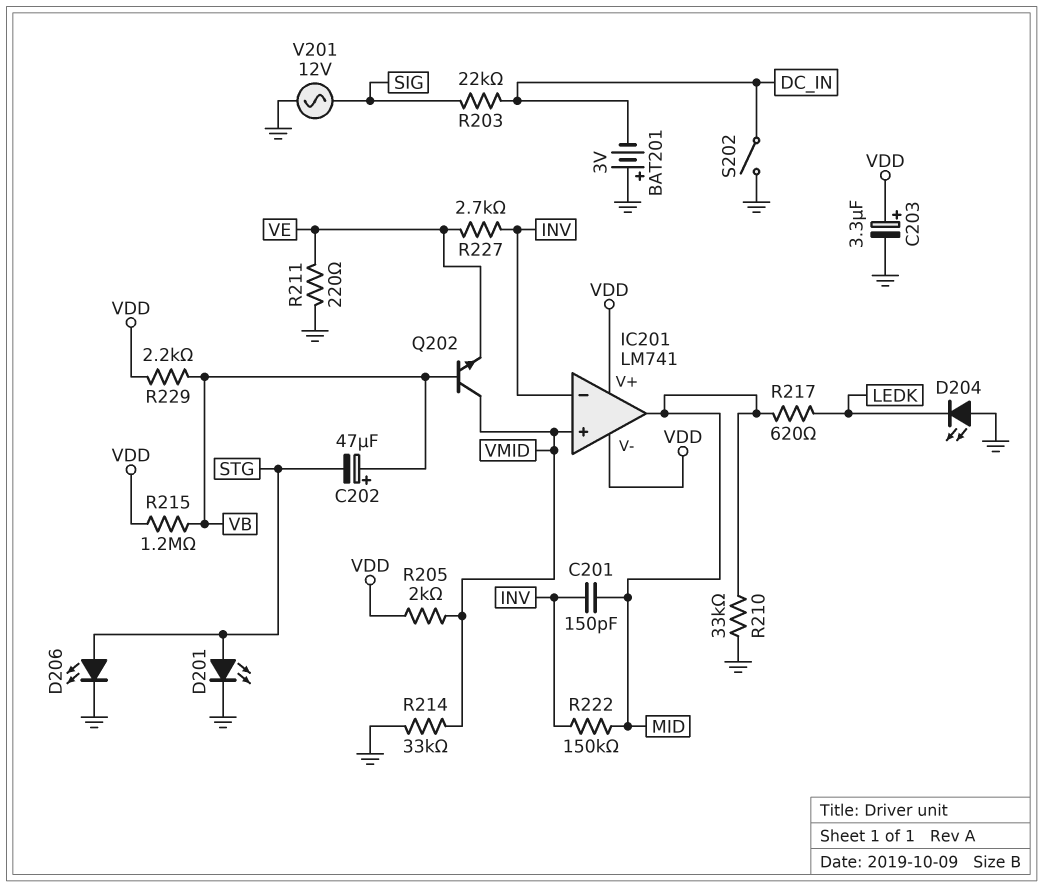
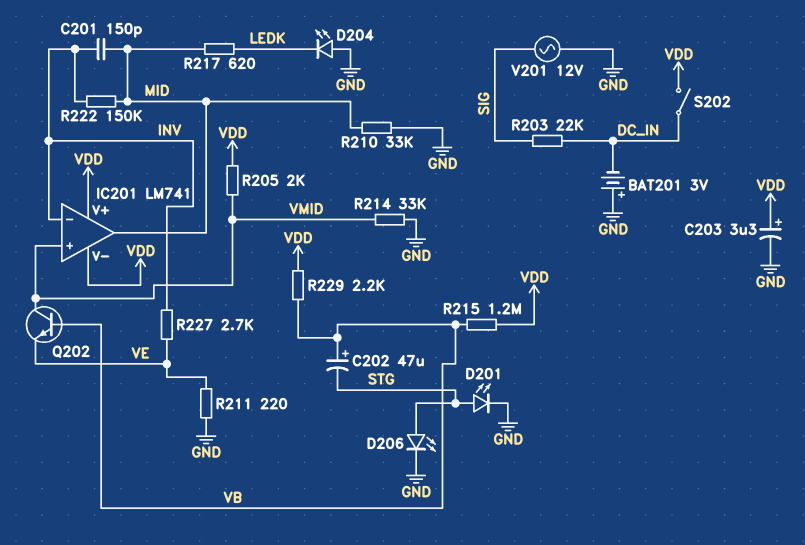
S202: switch (DC_IN, GND) -> switch (DC_IN, VDD)

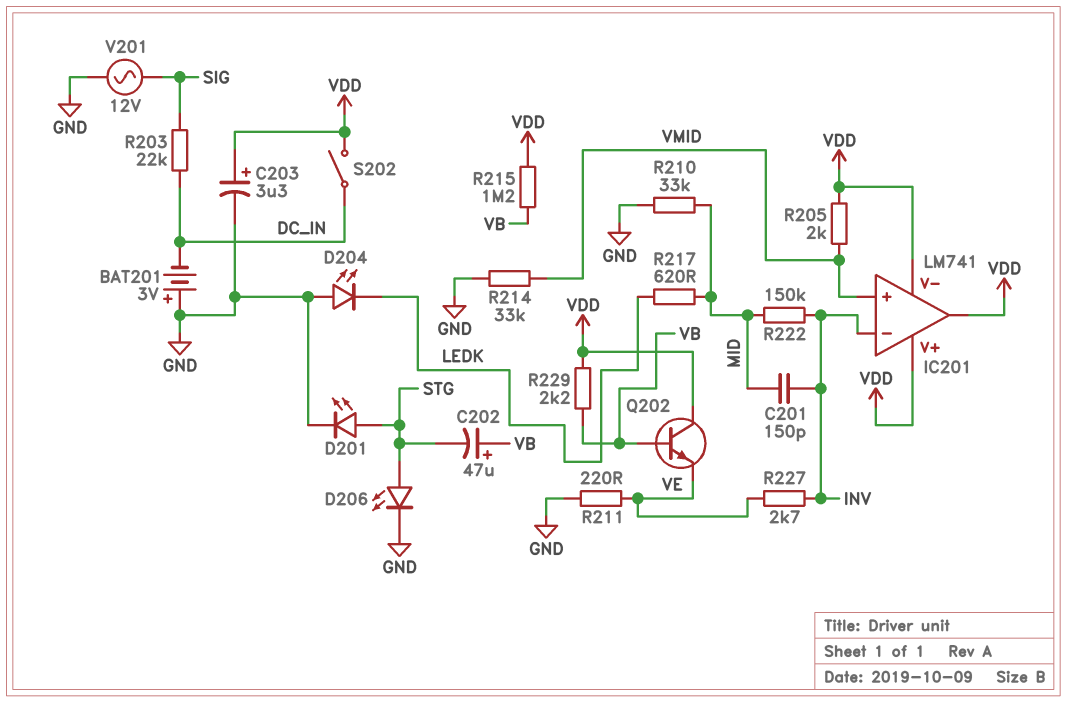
IC201 pin out: MID -> VDD
Q202: NPN (B VB, C VMID, E VE) -> NPN (B VB, C VDD, E VE)

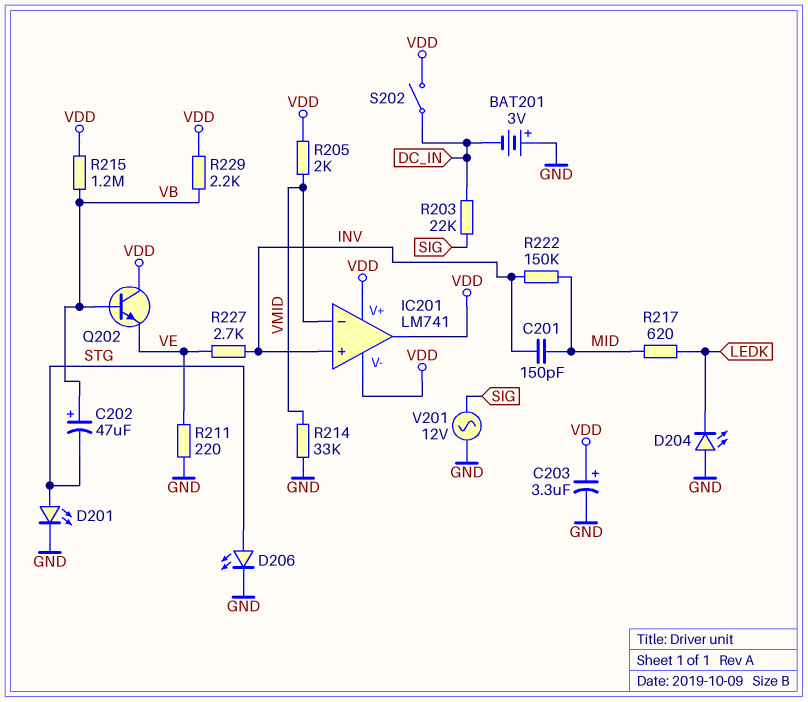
IC201 pin in+: VMID -> INV
IC201 pin in-: INV -> VMID
R210: 33k (GND, MID) -> none

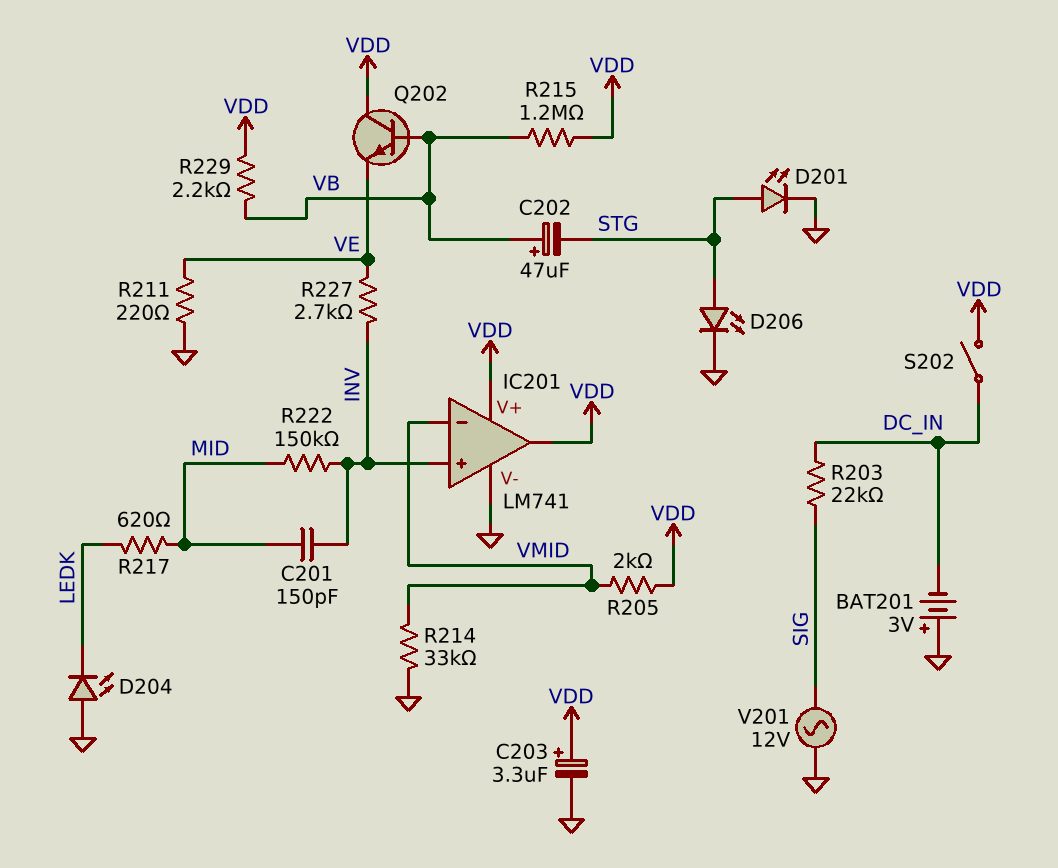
IC201 pin V-: VDD -> GND

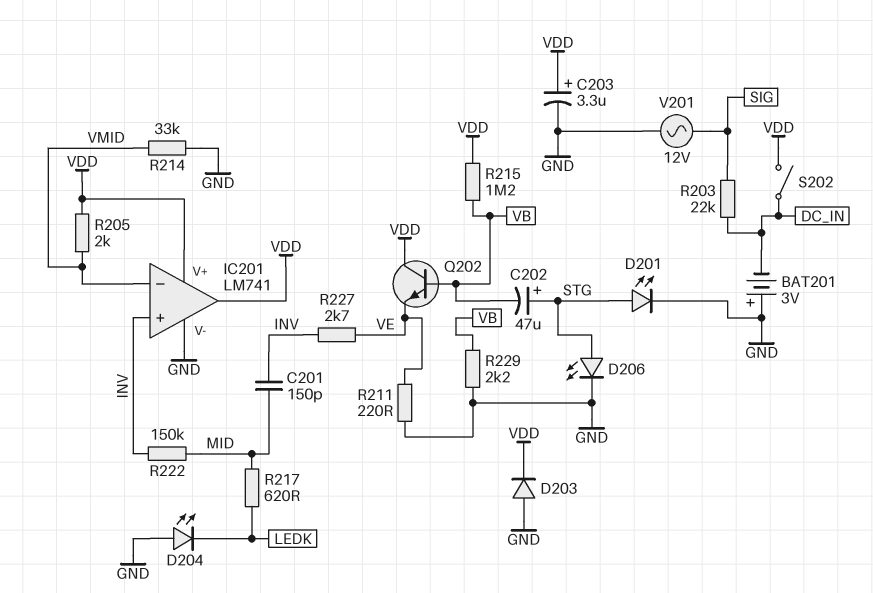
C202: 47uF (plus VB, minus STG) -> 47uF (plus STG, minus VB)
D203: none -> diode (A GND, K VDD)
R229: 2.2k (VB, VDD) -> 2.2k (GND, VB)

